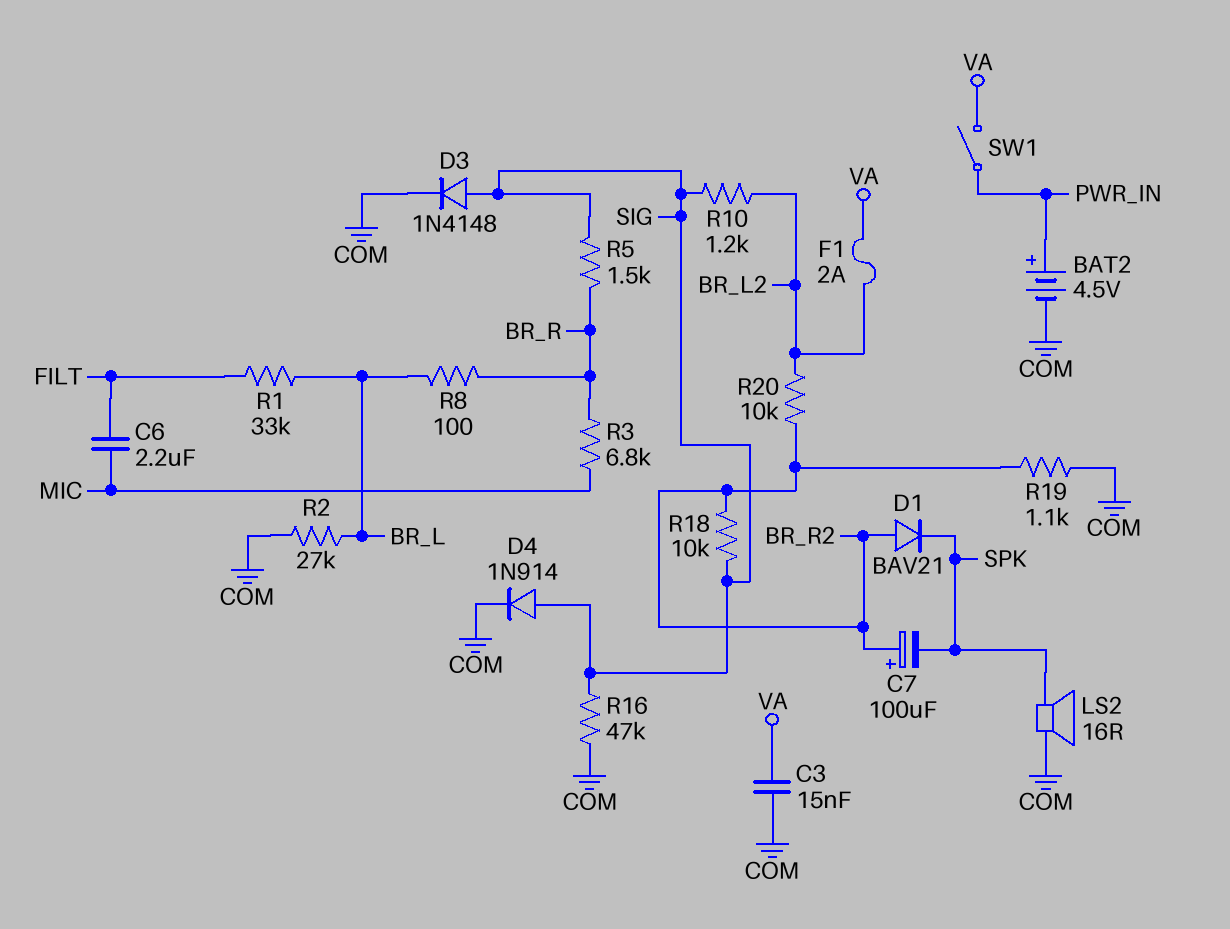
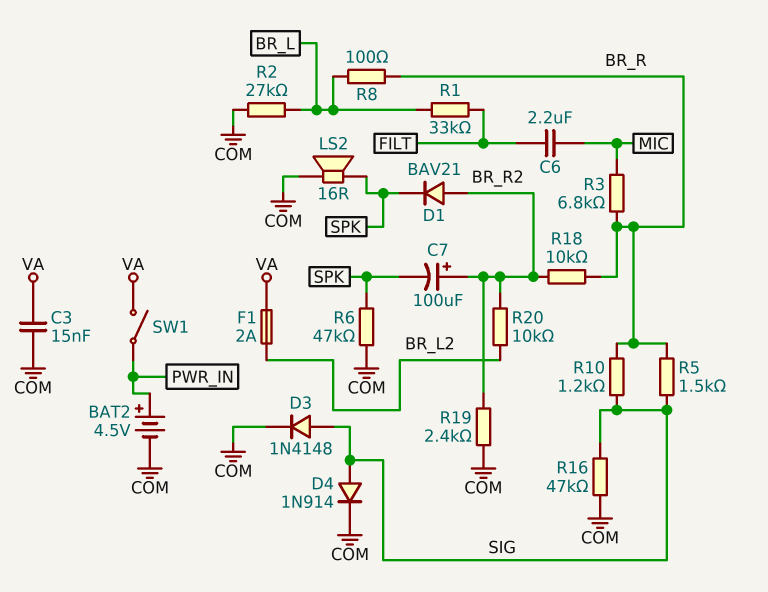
R6: none -> 47k (COM, SPK)
R10: 1.2k (BR_L2, SIG) -> 1.2k (BR_R, SIG)
R18: 10k (BR_R2, SIG) -> 10k (BR_R, BR_R2)
R19: 1.1k (BR_R2, COM) -> 2.4k (BR_R2, COM)

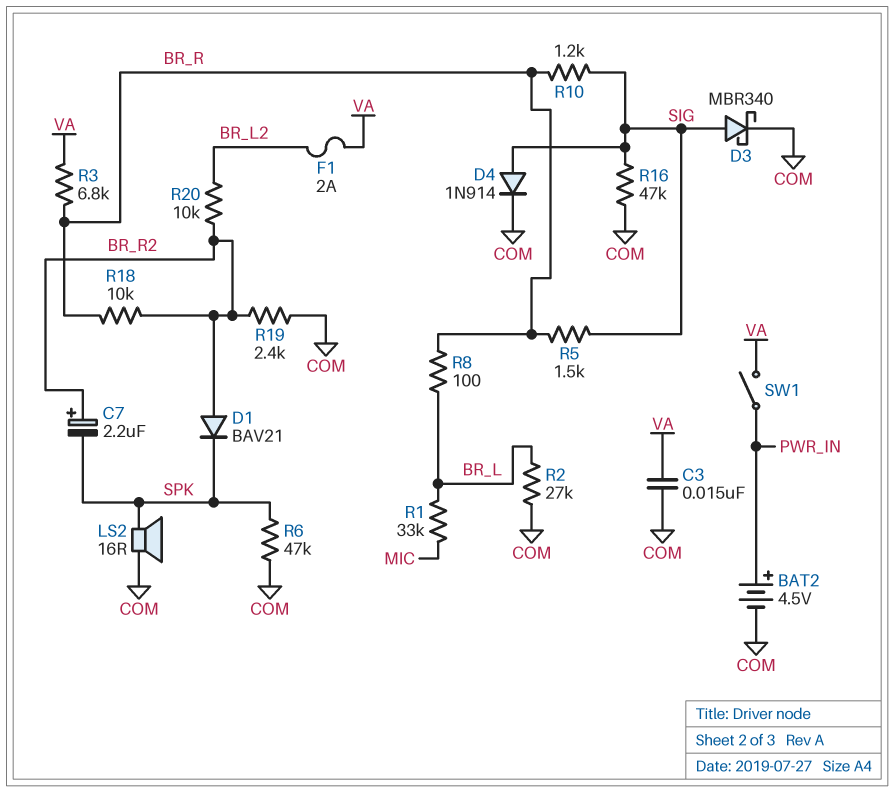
C6: 2.2uF (FILT, MIC) -> none
C7: 100uF (plus BR_R2, minus SPK) -> 2.2uF (plus BR_R2, minus SPK)
D3: diode 1N4148 (A SIG, K COM) -> schottky MBR340 (A SIG, K COM)
R1: 33k (BR_L, FILT) -> 33k (BR_L, MIC)
R3: 6.8k (BR_R, MIC) -> 6.8k (BR_R, VA)

